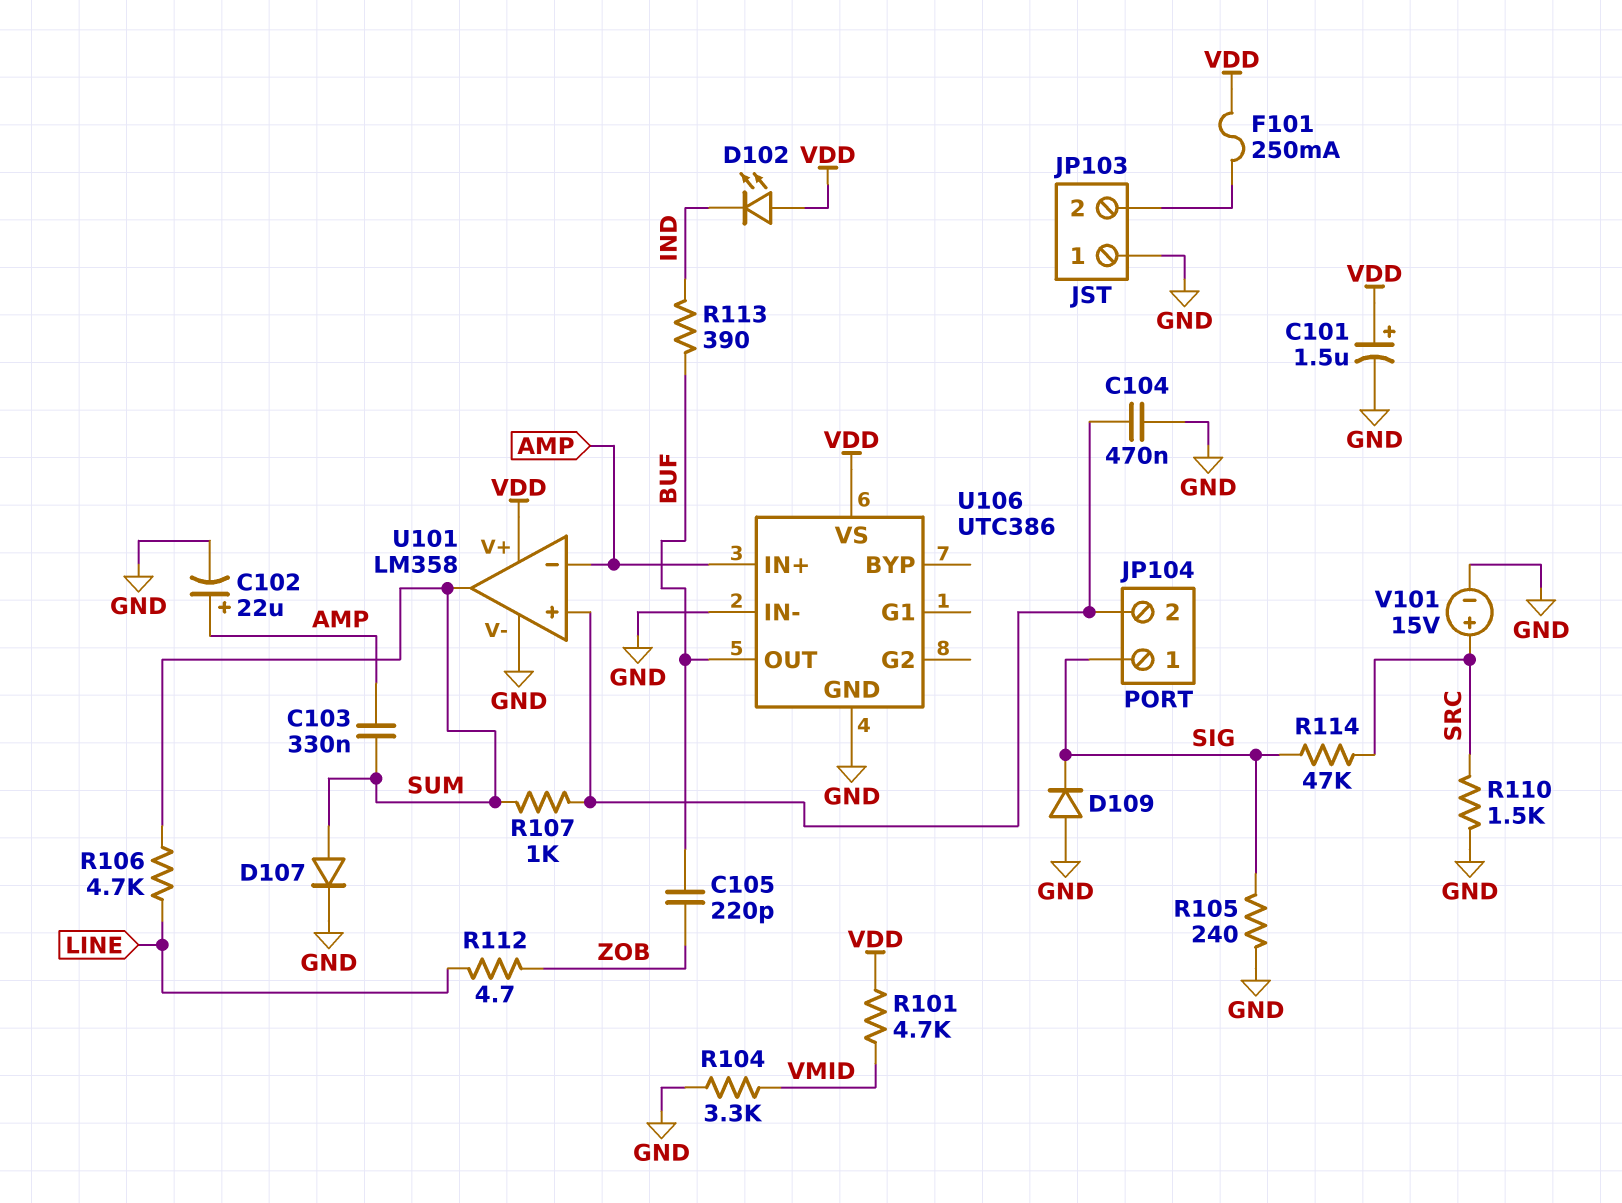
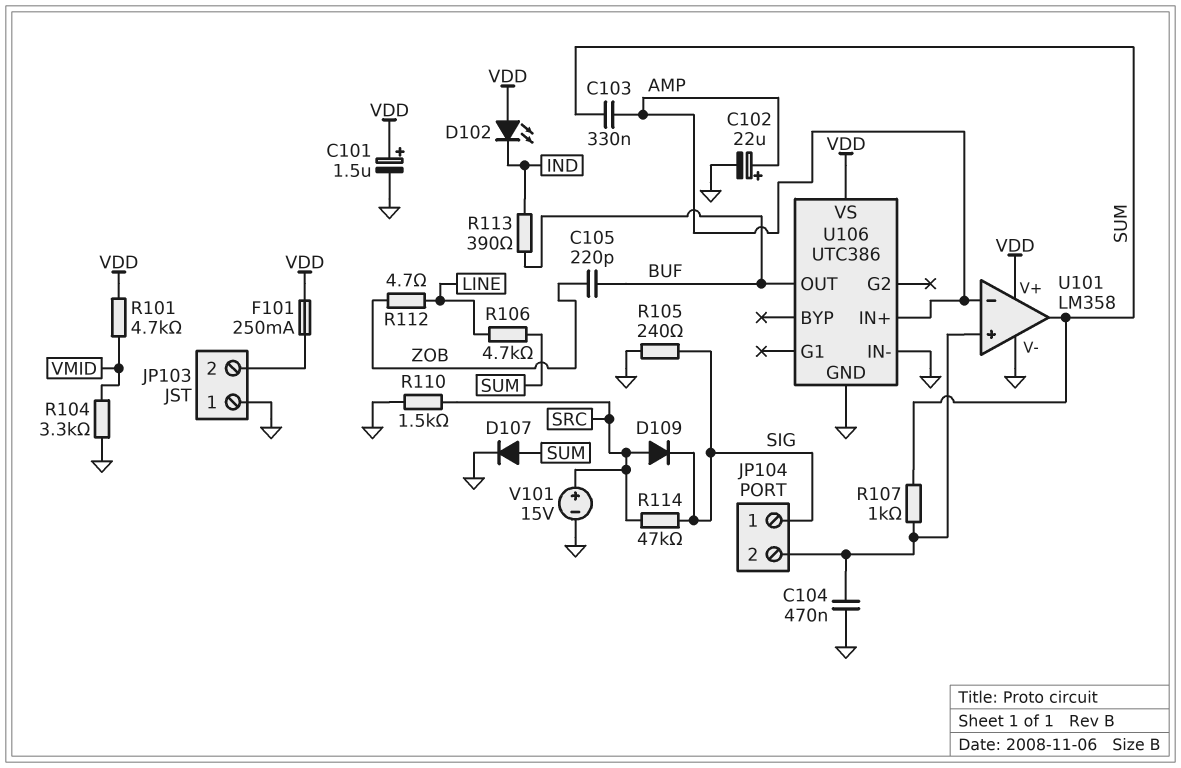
D109: diode (A GND, K SIG) -> diode (A SRC, K SIG)

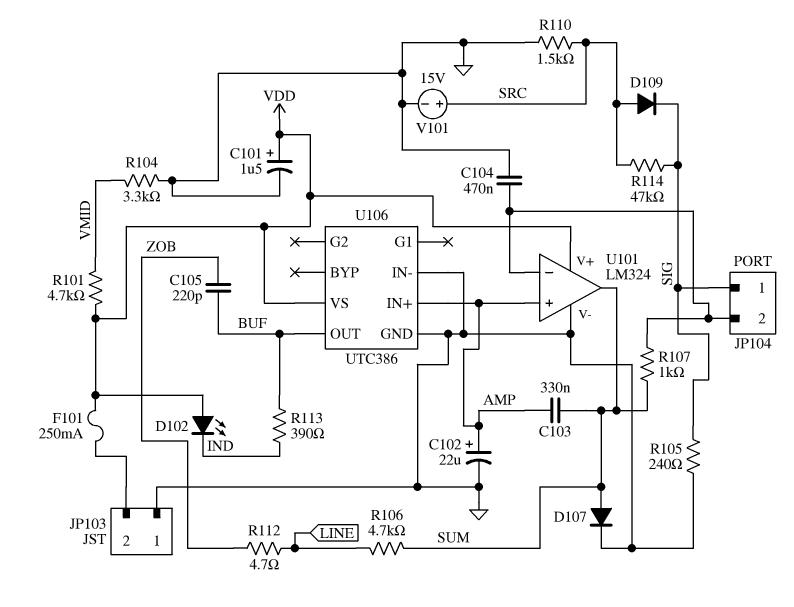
U101: LM358 -> LM324
U101 pin in+: JP104/2 -> AMP
U101 pin in-: AMP -> JP104/2

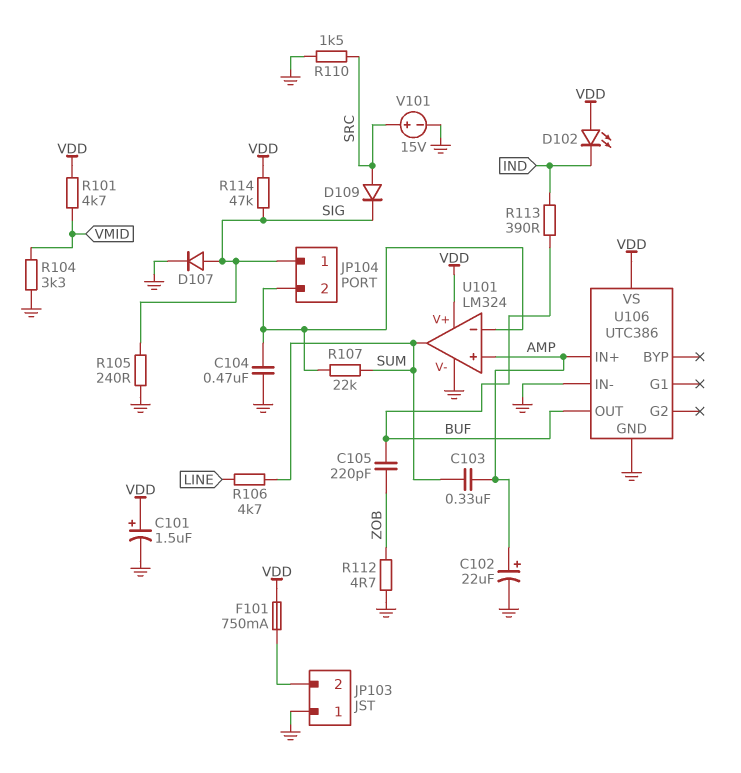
D107: diode (A SUM, K GND) -> diode (A SIG, K GND)
F101: 250mA (JP103/2, VDD) -> 750mA (JP103/2, VDD)
R107: 1k (JP104/2, SUM) -> 22k (JP104/2, SUM)
R112: 4.7 (LINE, ZOB) -> 4.7 (GND, ZOB)
R114: 47k (SIG, SRC) -> 47k (SIG, VDD)

